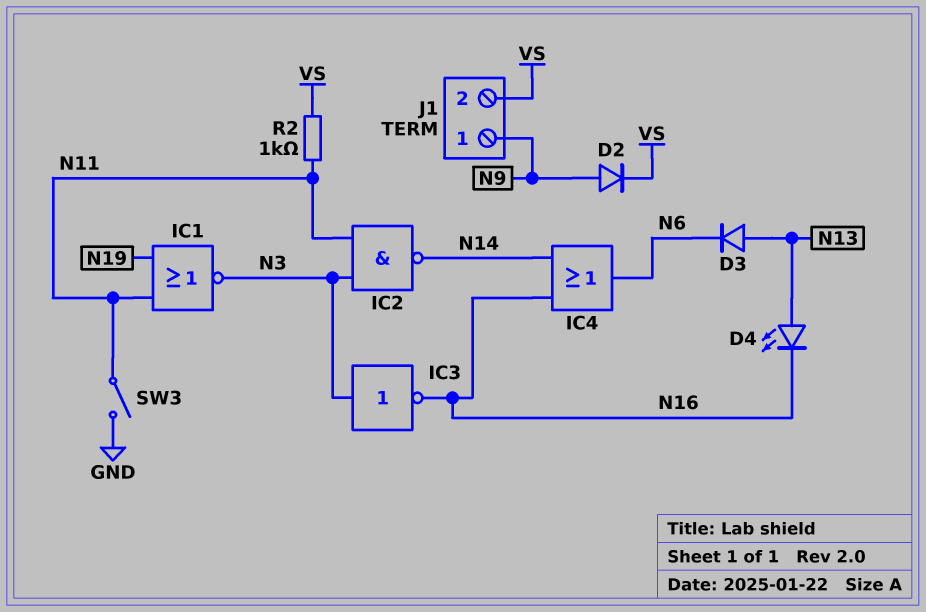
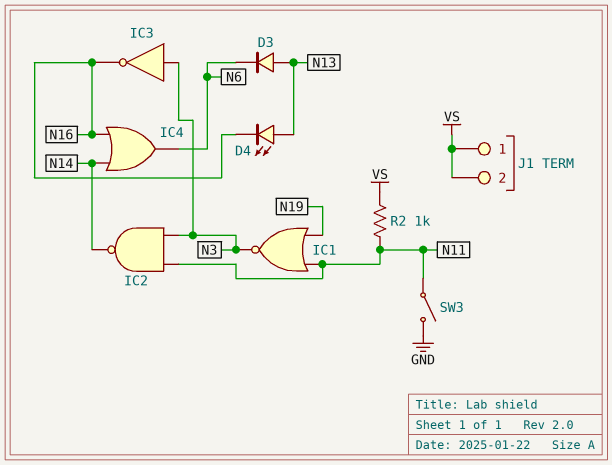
D2: diode (A N9, K VS) -> none
J1 pin 1: N9 -> VS

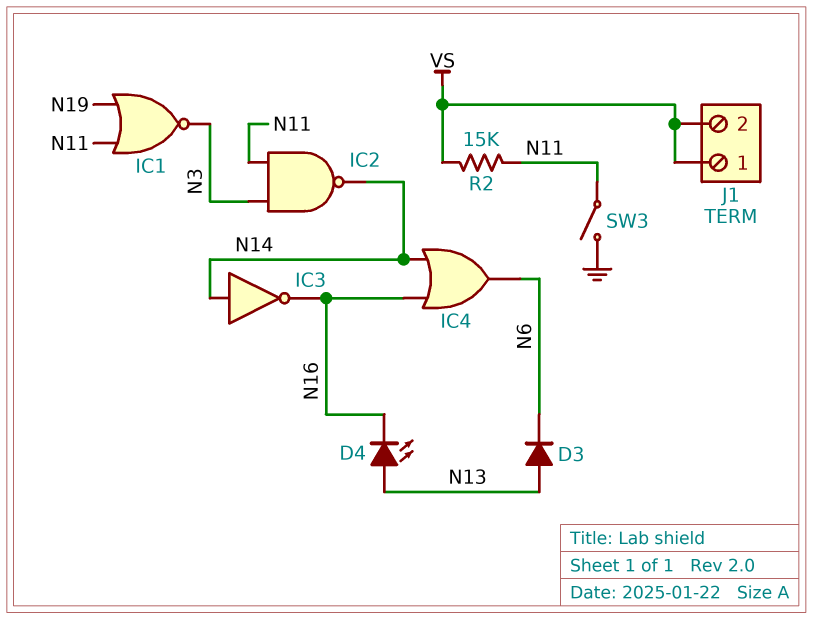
IC3: NOT (in N3, out N16) -> NOT (in N14, out N16)
R2: 1k (N11, VS) -> 15k (N11, VS)

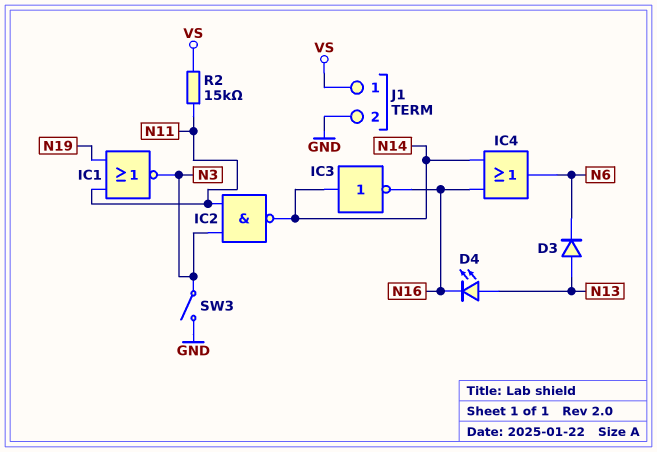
J1 pin 2: VS -> GND
SW3: switch (GND, N11) -> switch (GND, N3)

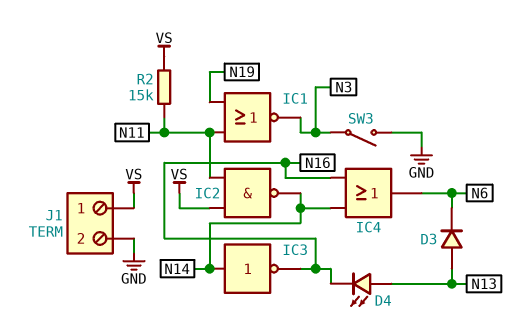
IC2: NAND (in N3, in N11, out N14) -> NAND (in N11, in VS, out N14)

